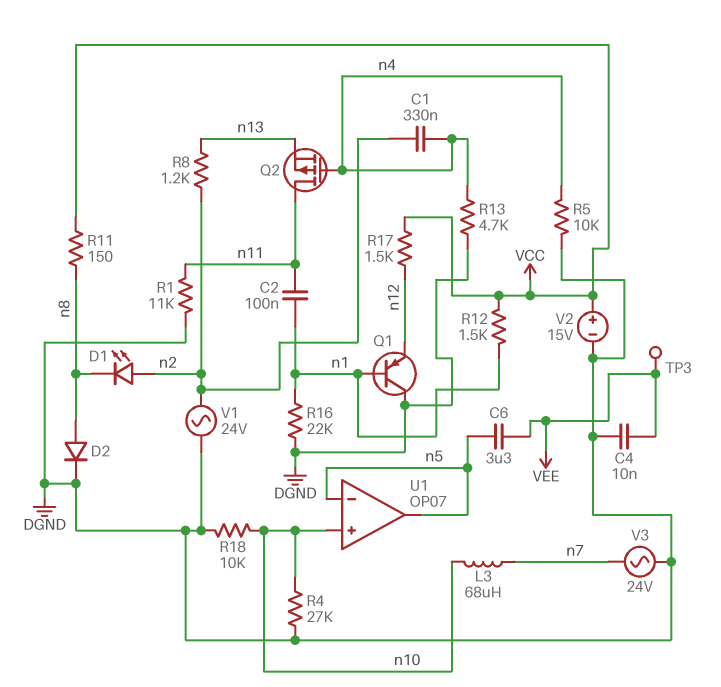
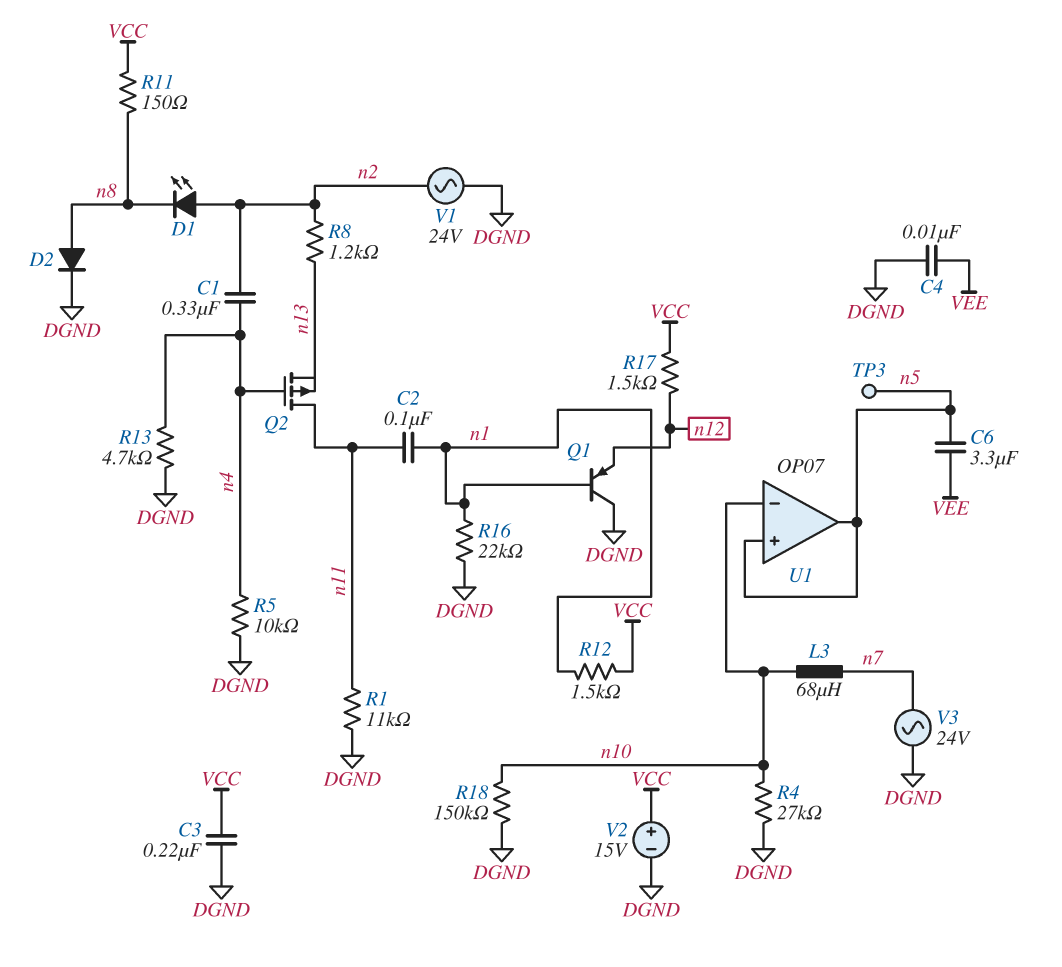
C3: none -> 220nF (DGND, VCC)
R18: 10k (DGND, n10) -> 150k (DGND, n10)
TP3: test point (VEE) -> test point (n5)
U1 pin in+: n10 -> n5
U1 pin in-: n5 -> n10

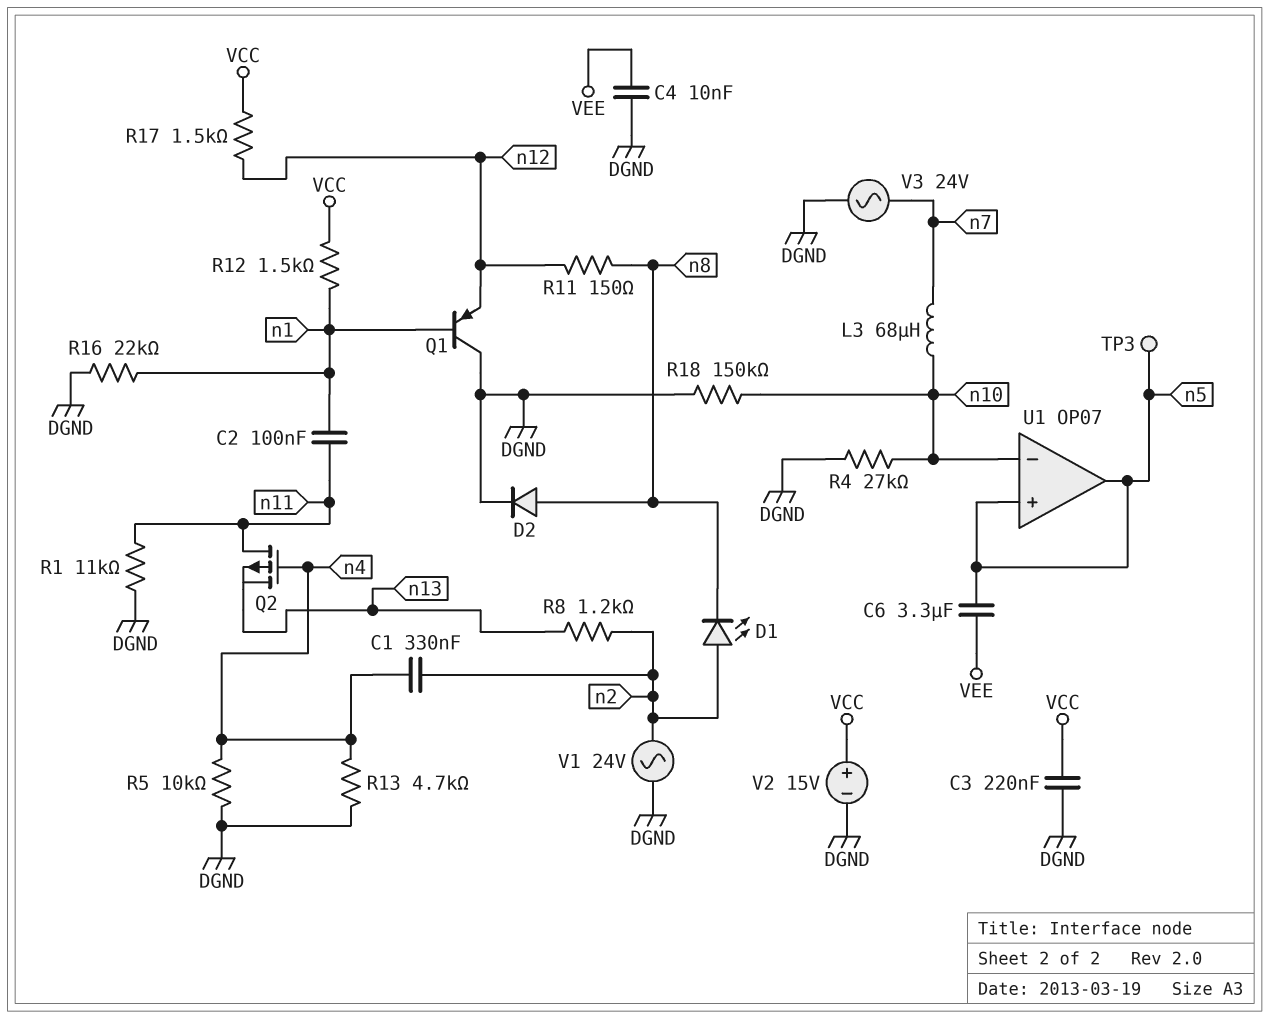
R11: 150 (VCC, n8) -> 150 (n8, n12)

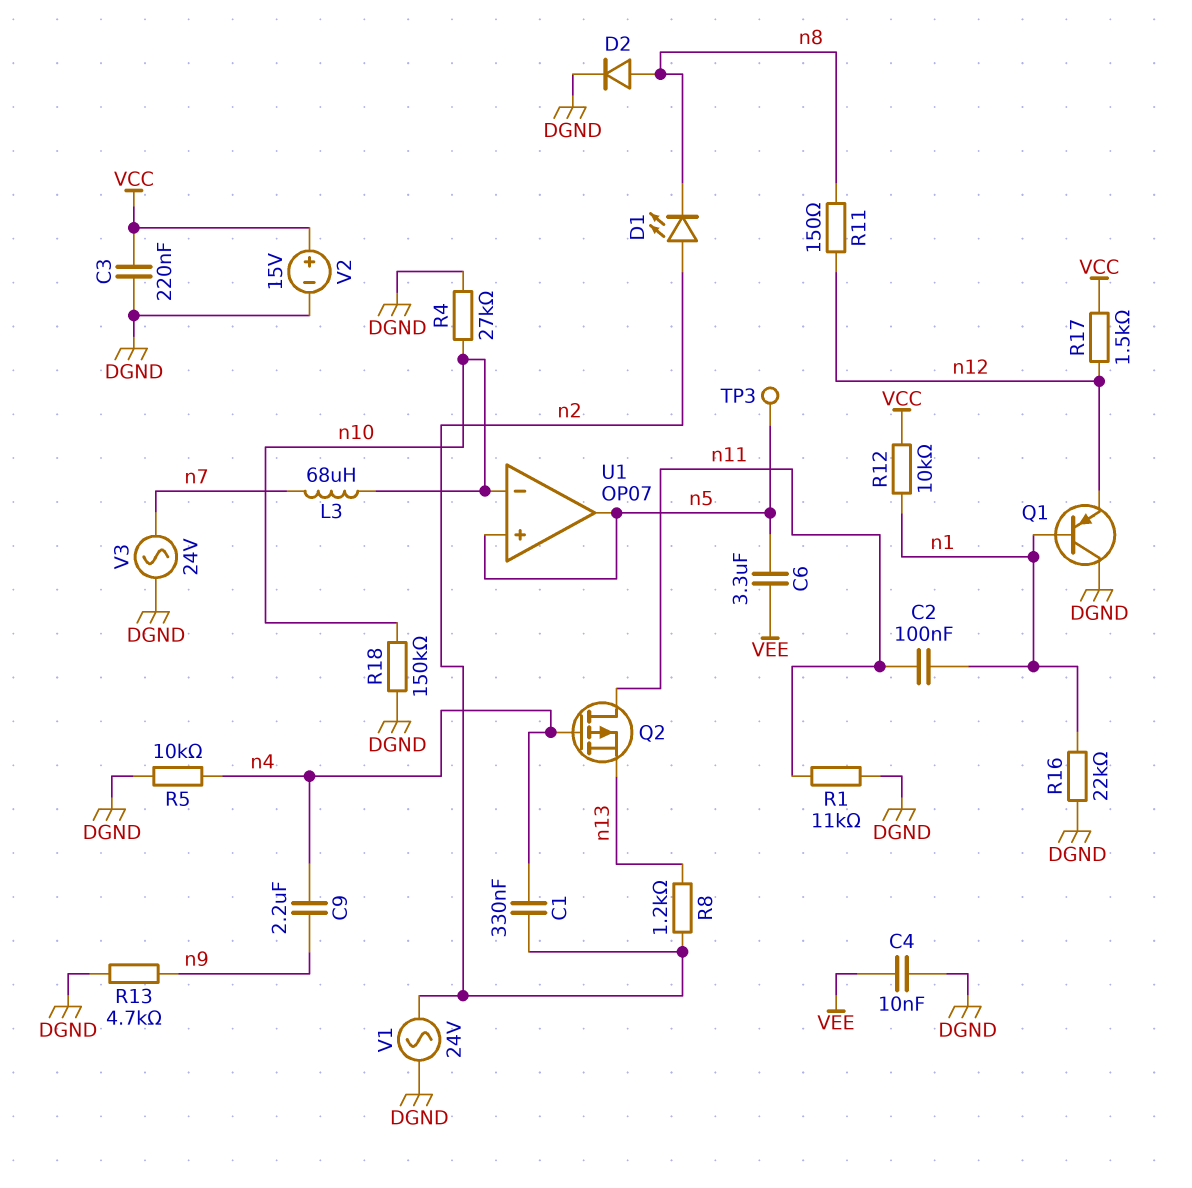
C9: none -> 2.2uF (n4, n9)
R12: 1.5k (VCC, n1) -> 10k (VCC, n1)
R13: 4.7k (DGND, n4) -> 4.7k (DGND, n9)

